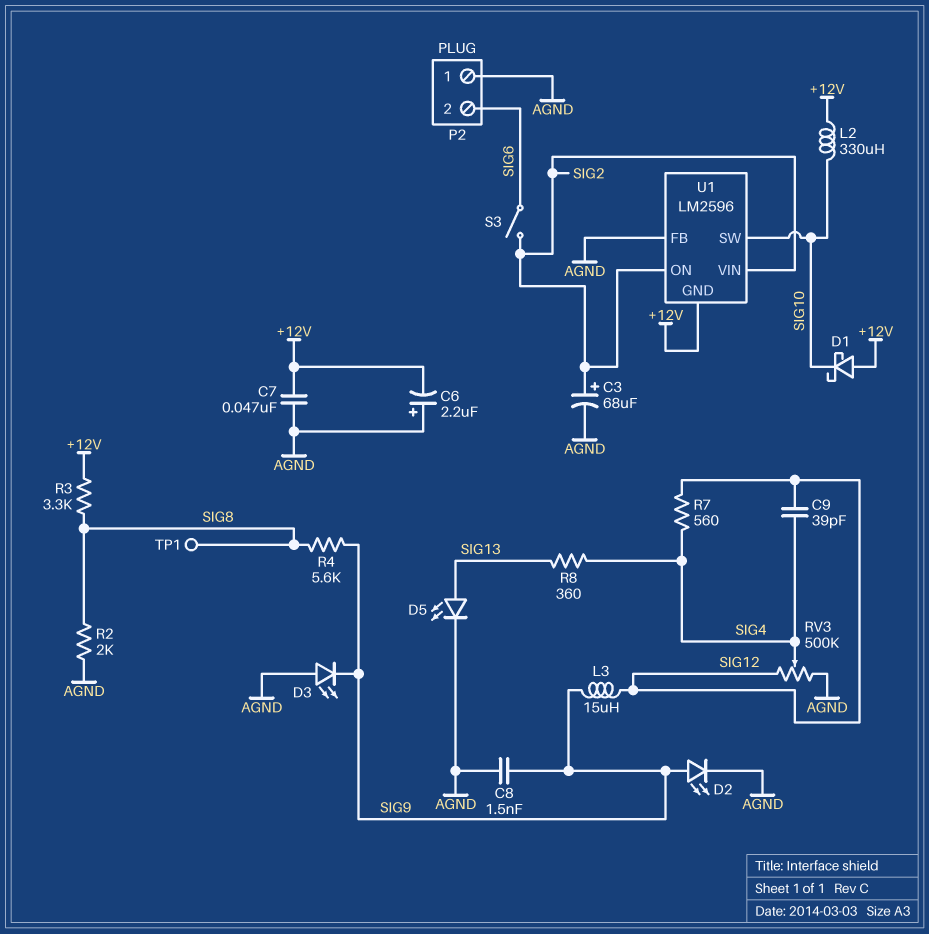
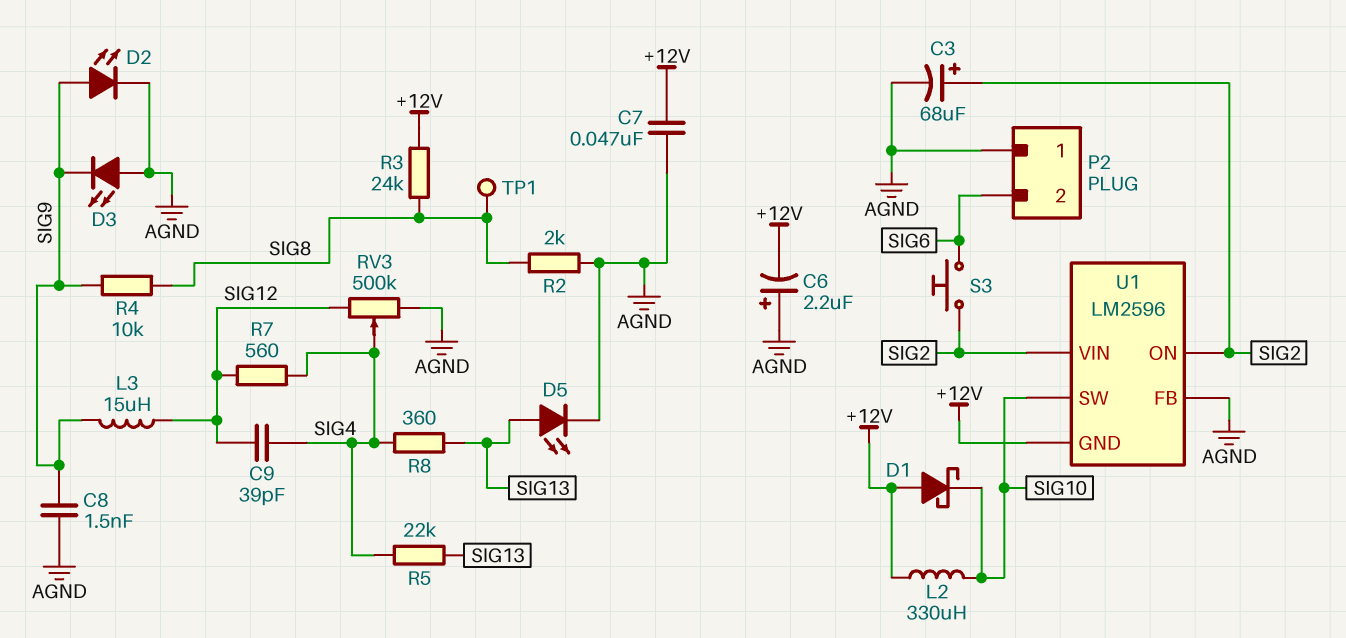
R3: 3.3k (+12V, SIG8) -> 24k (+12V, SIG8)
R4: 5.6k (SIG8, SIG9) -> 10k (SIG8, SIG9)
R5: none -> 22k (SIG4, SIG13)
S3: switch (SIG2, SIG6) -> button (SIG2, SIG6)

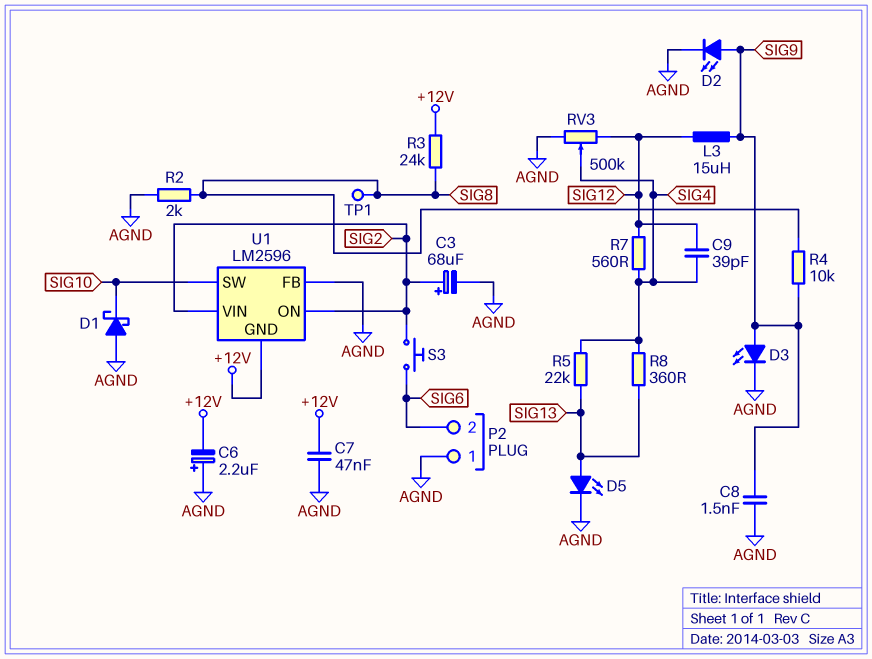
D1: schottky (A +12V, K SIG10) -> schottky (A AGND, K SIG10)
D3: LED (A AGND, K SIG9) -> LED (A SIG9, K AGND)
L2: 330uH (+12V, SIG10) -> none

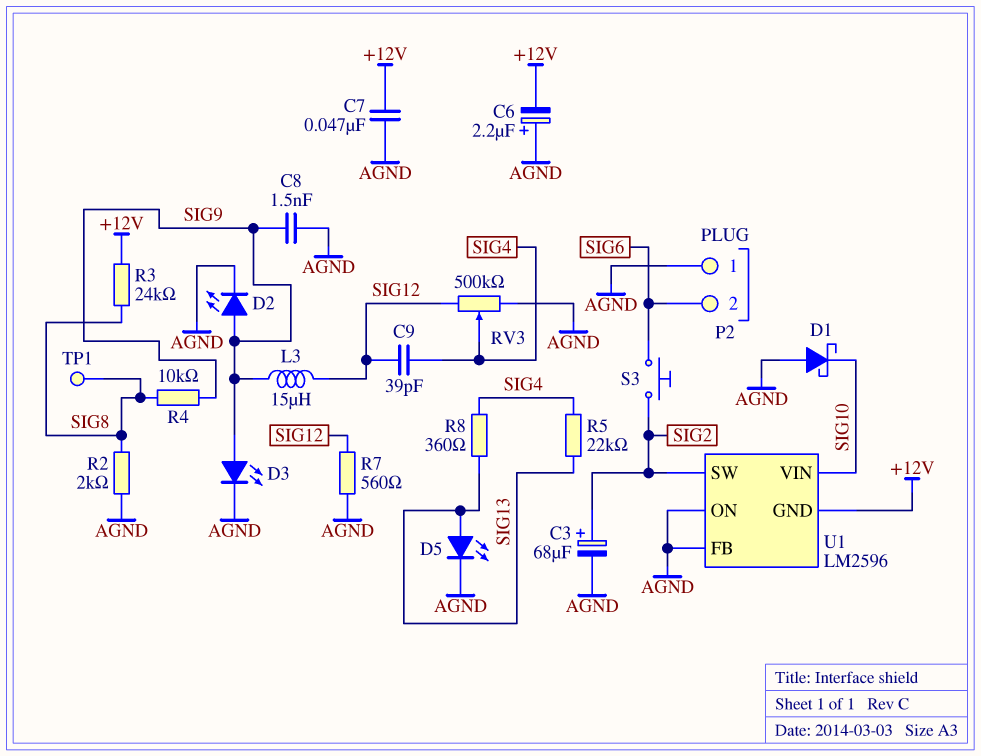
R7: 560 (SIG4, SIG12) -> 560 (AGND, SIG12)
U1 pin ON: SIG2 -> AGND
U1 pin SW: SIG10 -> SIG2
U1 pin VIN: SIG2 -> SIG10

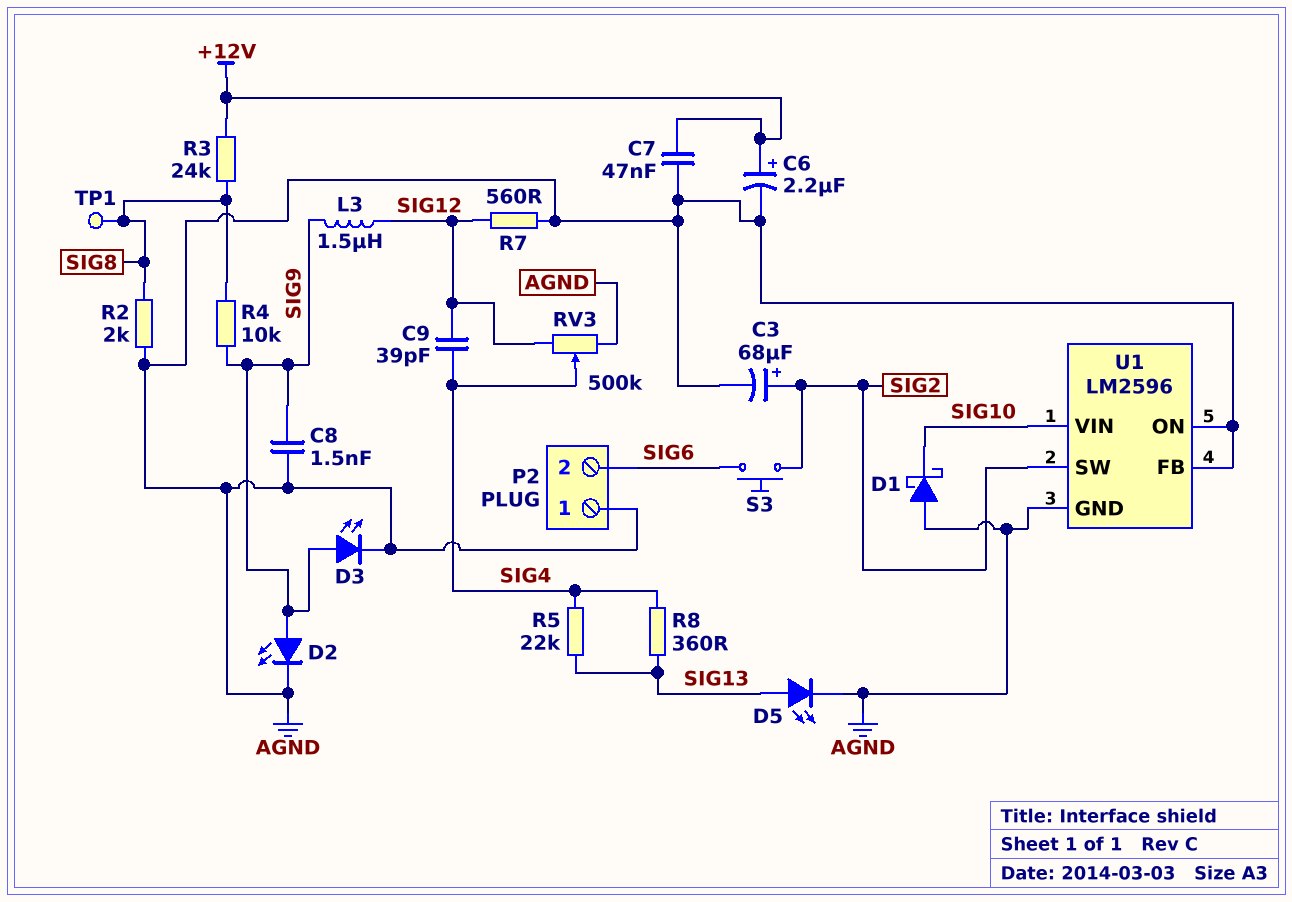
C6: 2.2uF (plus AGND, minus +12V) -> 2.2uF (plus +12V, minus AGND)
L3: 15uH (SIG9, SIG12) -> 1.5uH (SIG9, SIG12)
U1 pin GND: +12V -> AGND

